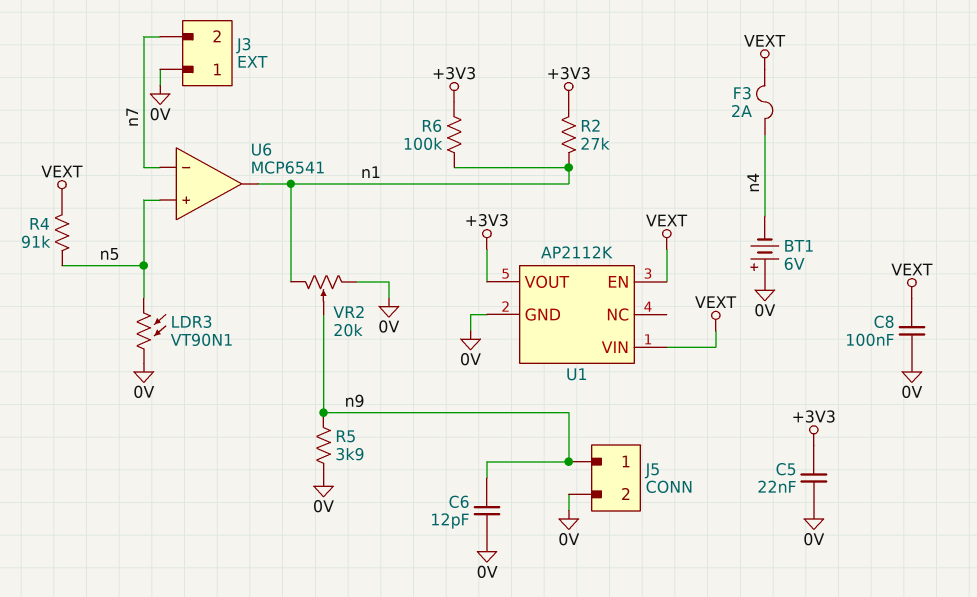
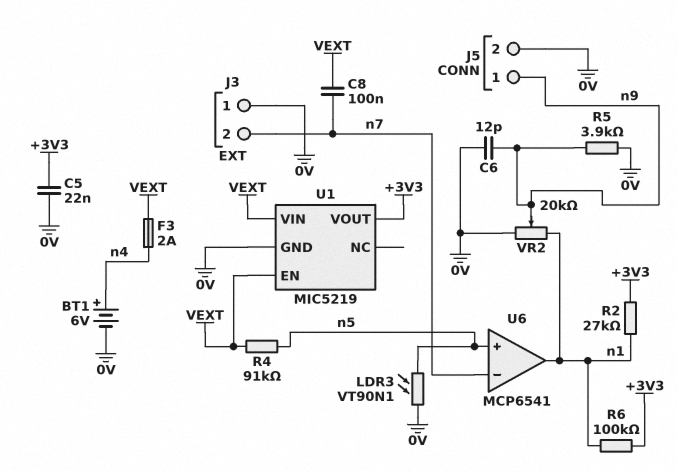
BT1: 6V (plus 0V, minus n4) -> 6V (plus n4, minus 0V)
C8: 100nF (0V, VEXT) -> 100nF (VEXT, n7)
U1: AP2112K -> MIC5219

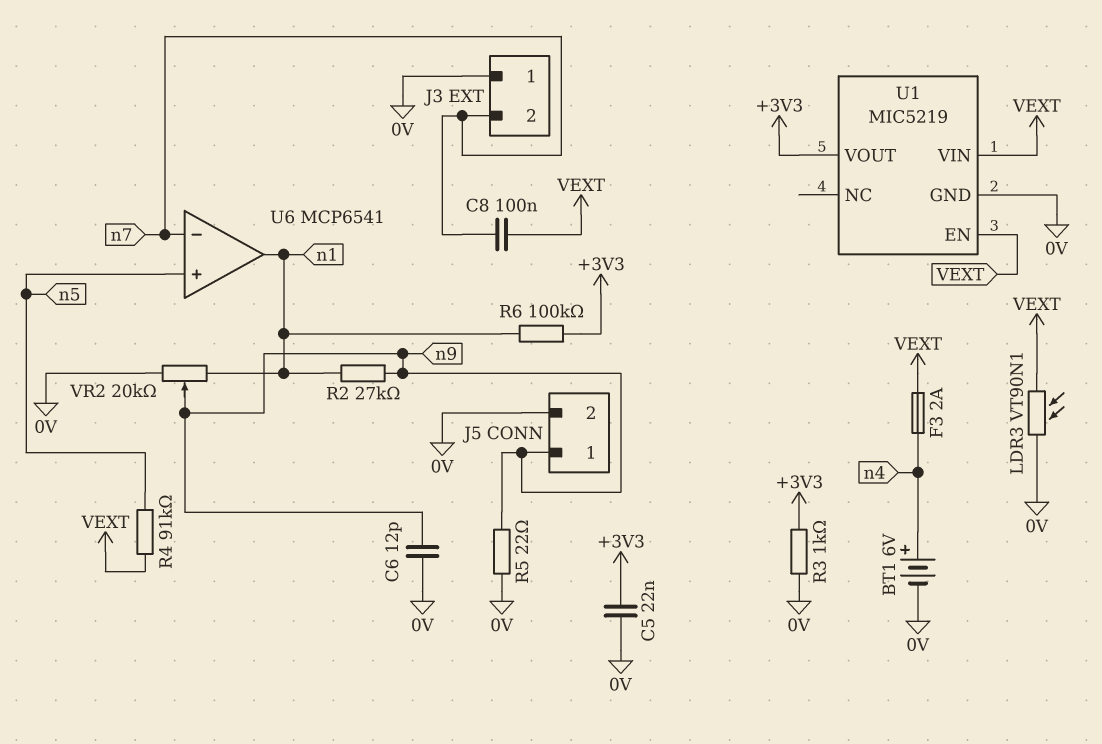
LDR3: VT90N1 (0V, n5) -> VT90N1 (0V, VEXT)
R2: 27k (+3V3, n1) -> 27k (n1, n9)
R3: none -> 1k (+3V3, 0V)
R5: 3.9k (0V, n9) -> 22 (0V, n9)

